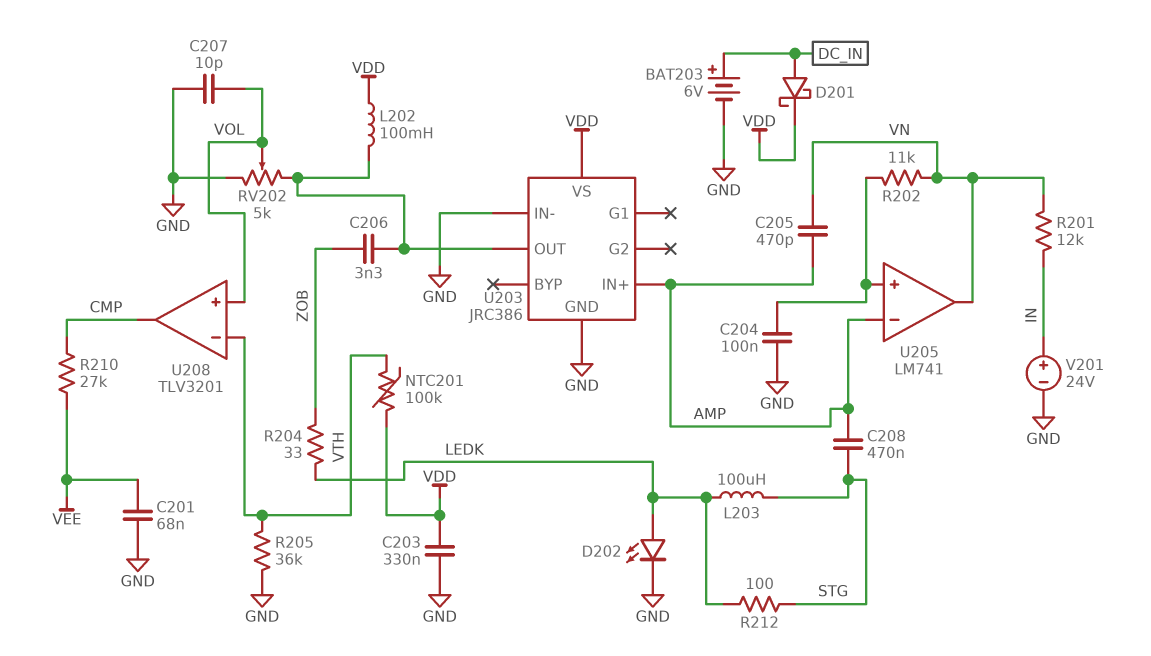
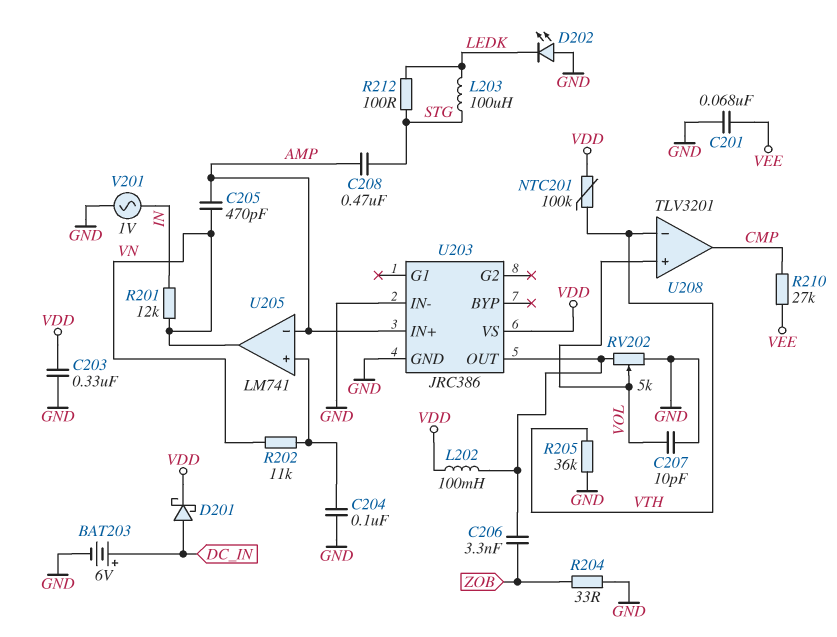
D202: LED (A LEDK, K GND) -> LED (A GND, K LEDK)
R204: 33 (LEDK, ZOB) -> 33 (GND, ZOB)
V201: 24V (plus IN, minus GND) -> AC 1V (GND, IN)

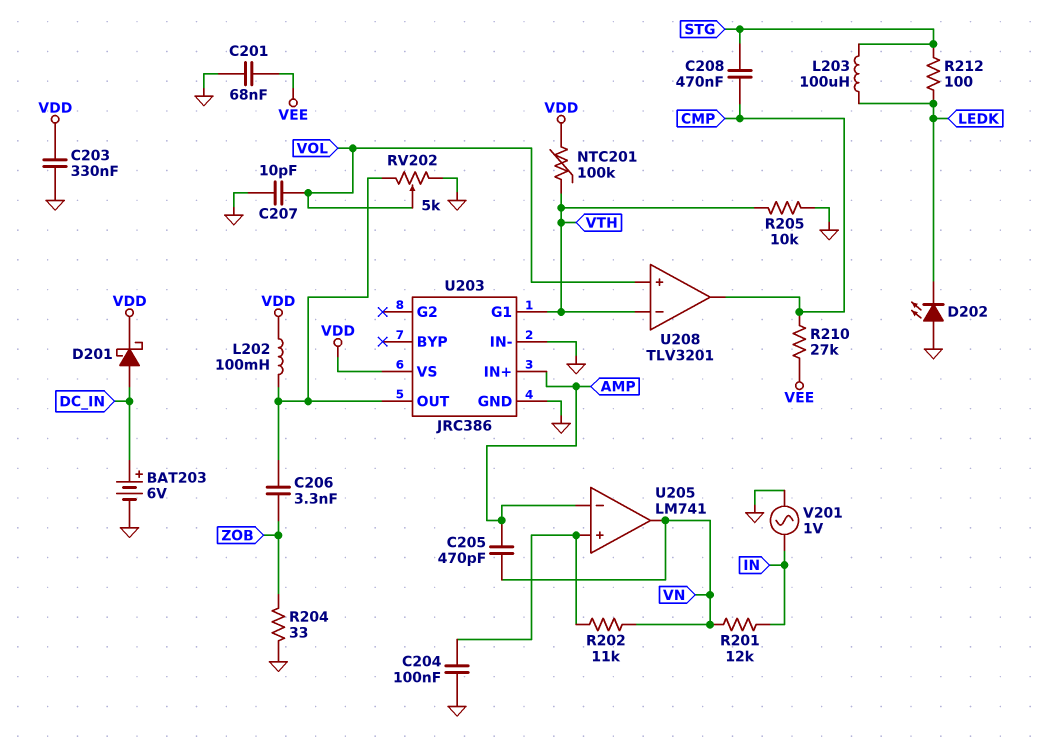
C208: 470nF (AMP, STG) -> 470nF (CMP, STG)
R205: 36k (GND, VTH) -> 10k (GND, VTH)
U203 pin G1: none -> VTH

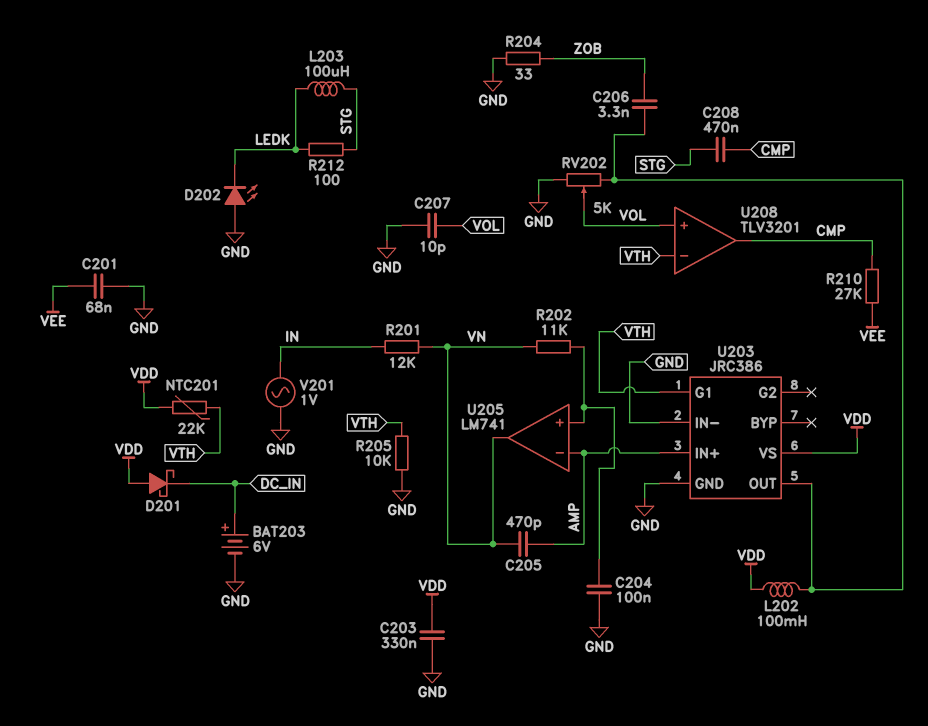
D201: schottky (A DC_IN, K VDD) -> schottky (A VDD, K DC_IN)
NTC201: 100k (VDD, VTH) -> 22k (VDD, VTH)

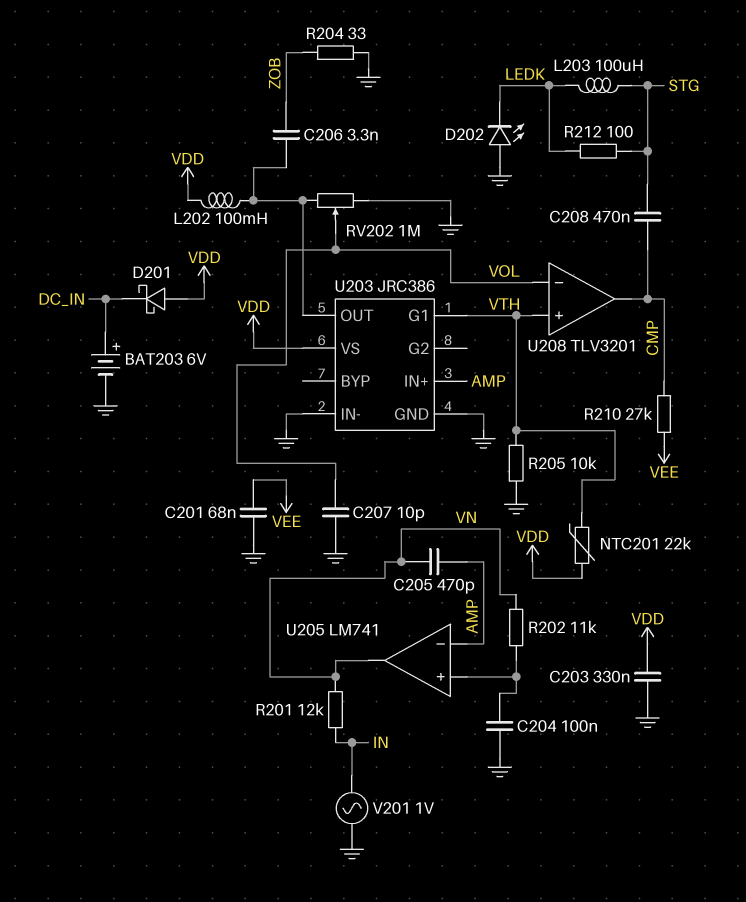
RV202: 5k (GND, U203/OUT, wiper VOL) -> 1M (GND, U203/OUT, wiper VOL)
U208 pin in+: VOL -> VTH
U208 pin in-: VTH -> VOL

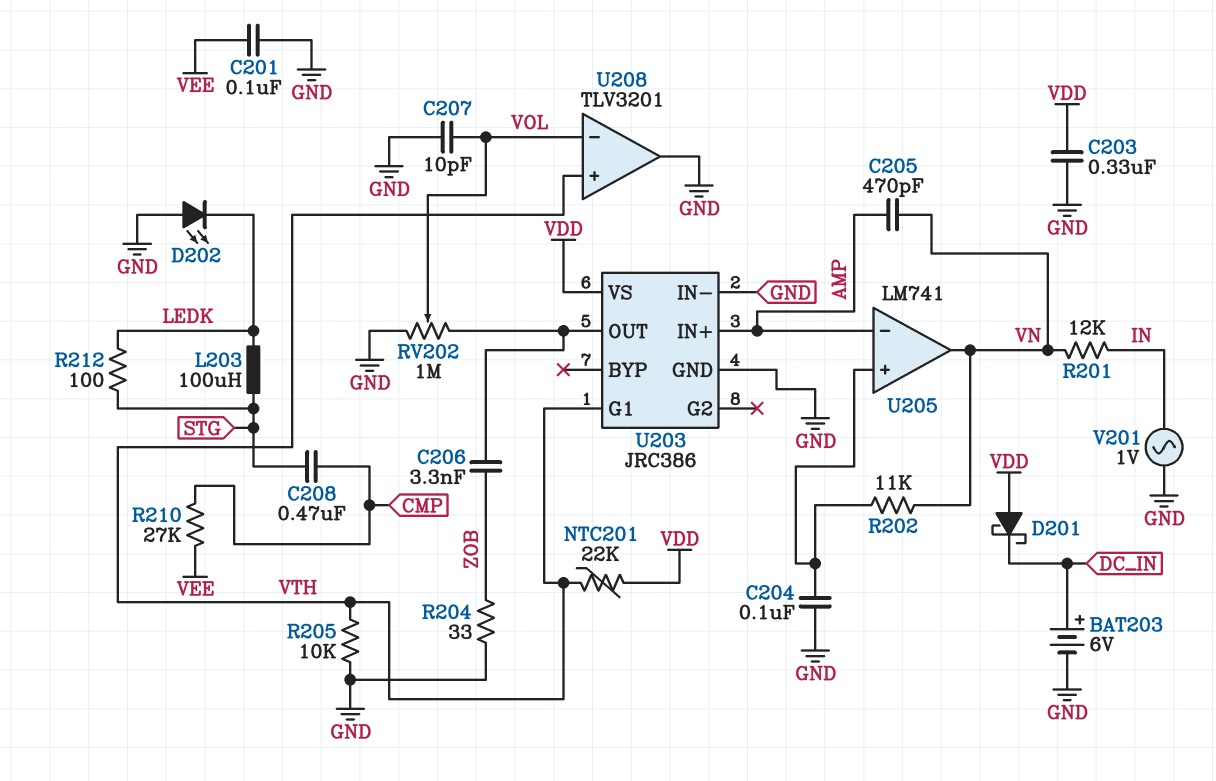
C201: 68nF (GND, VEE) -> 100nF (GND, VEE)
L202: 100mH (U203/OUT, VDD) -> none
U208 pin out: CMP -> GND

